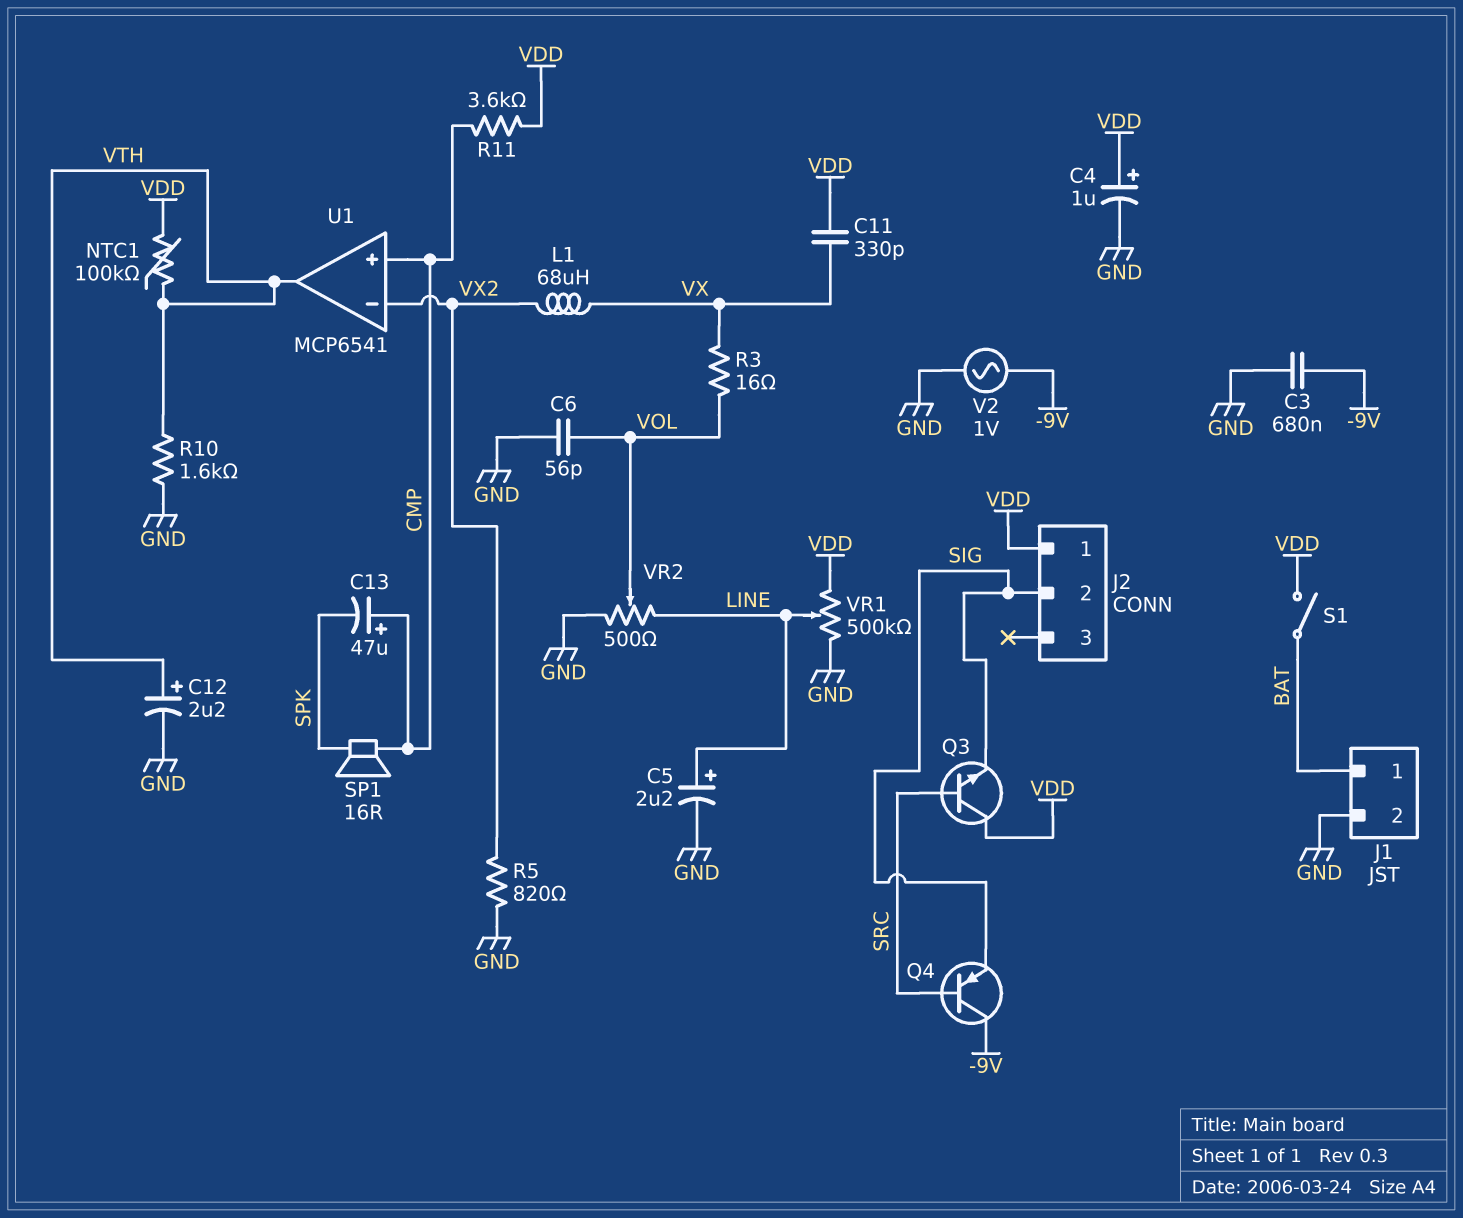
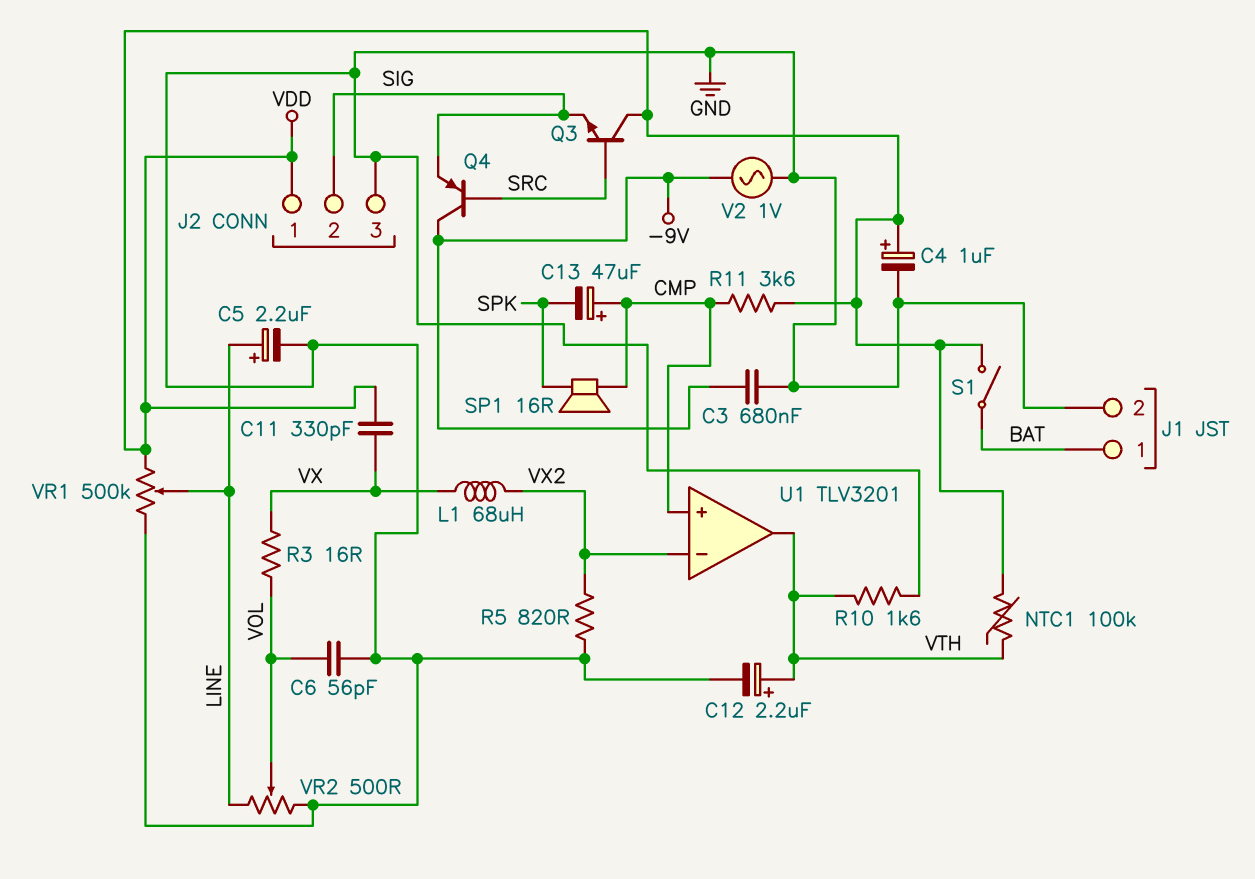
J2 pin 3: none -> GND
U1: MCP6541 -> TLV3201

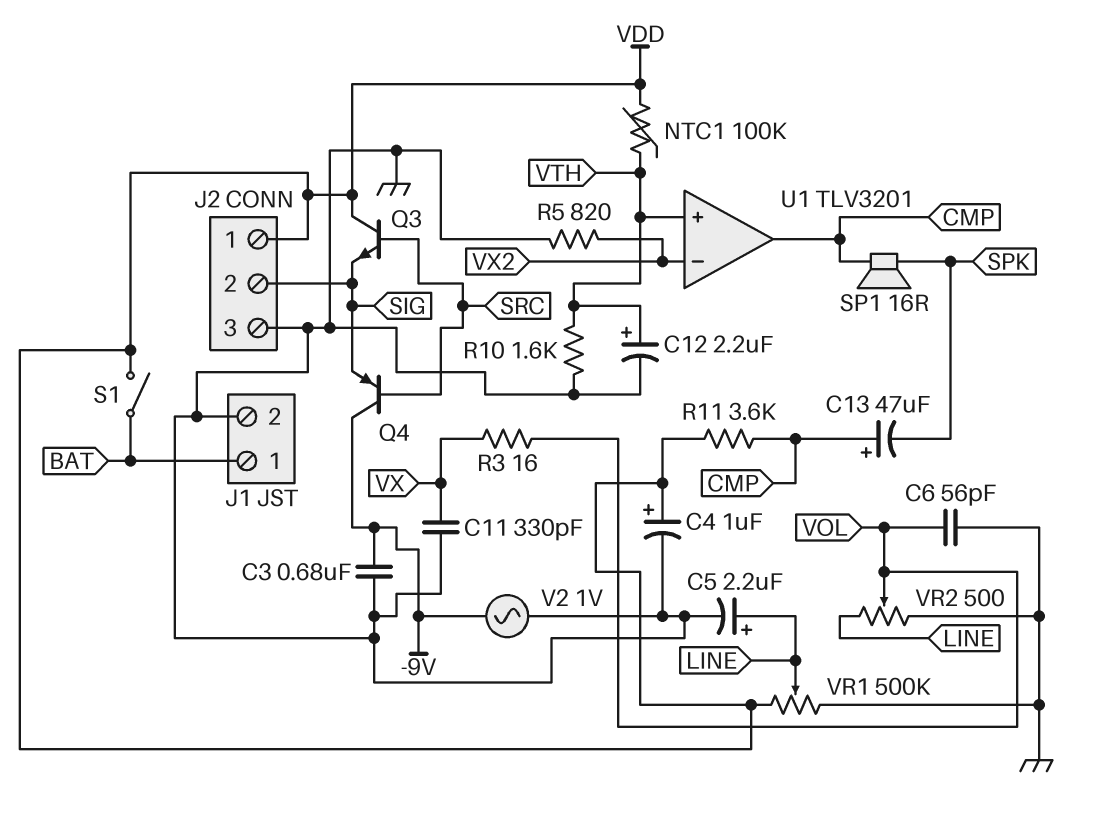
C11: 330pF (VDD, VX) -> 330pF (GND, VX)
L1: 68uH (VX, VX2) -> none
U1 pin in+: CMP -> VTH
U1 pin out: VTH -> CMP

